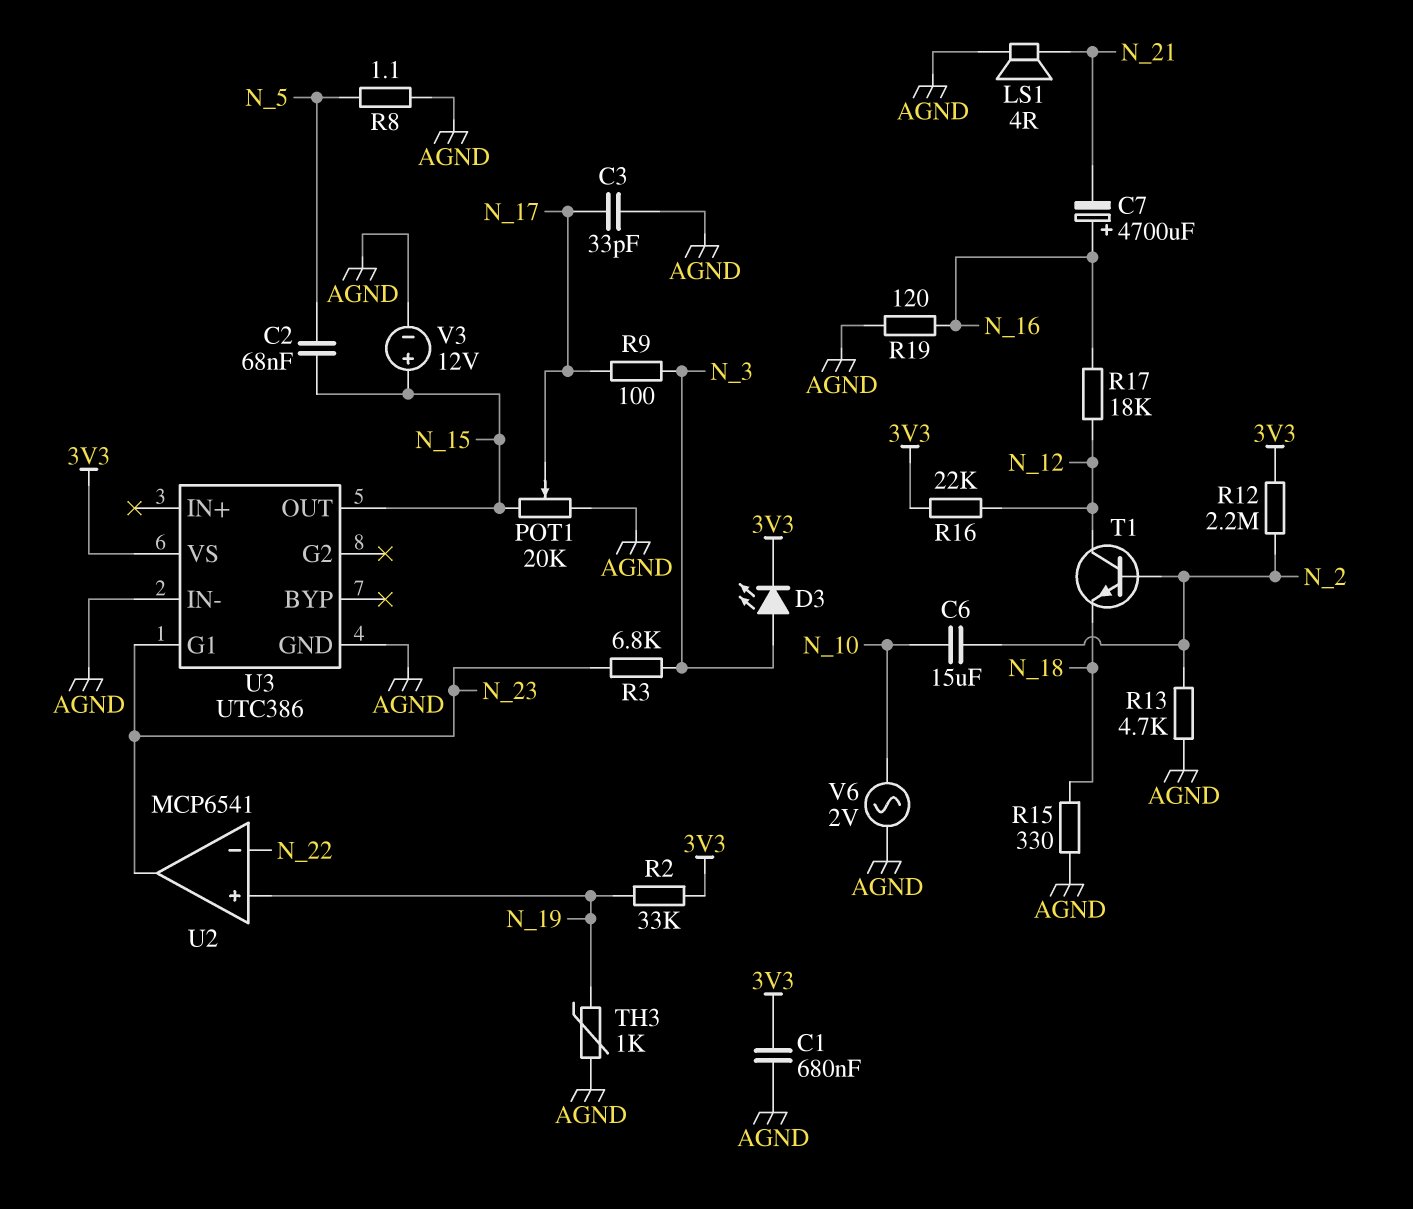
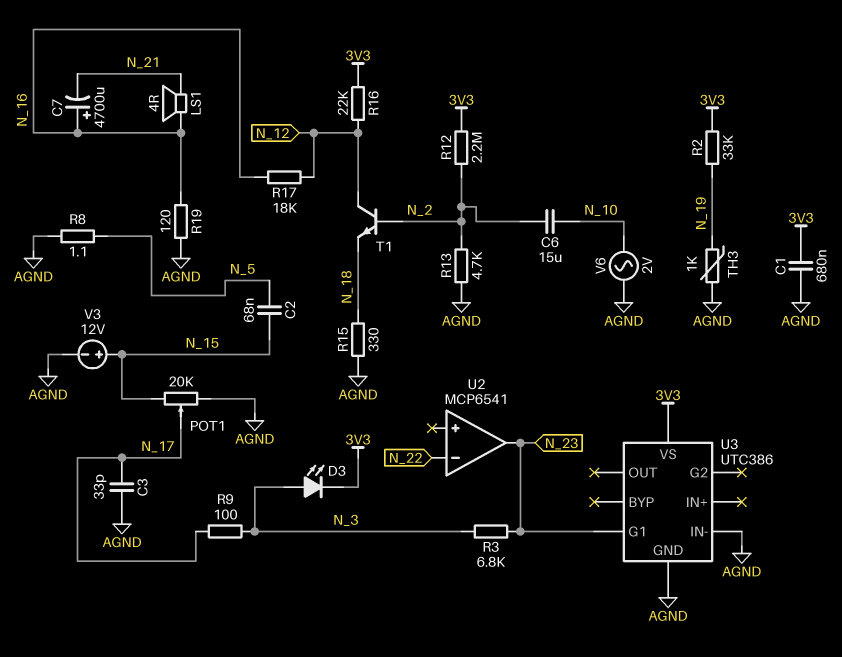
LS1: speaker 4R (AGND, N_21) -> speaker 4R (N_16, N_21)
U2 pin in+: N_19 -> none
U3 pin OUT: N_15 -> none

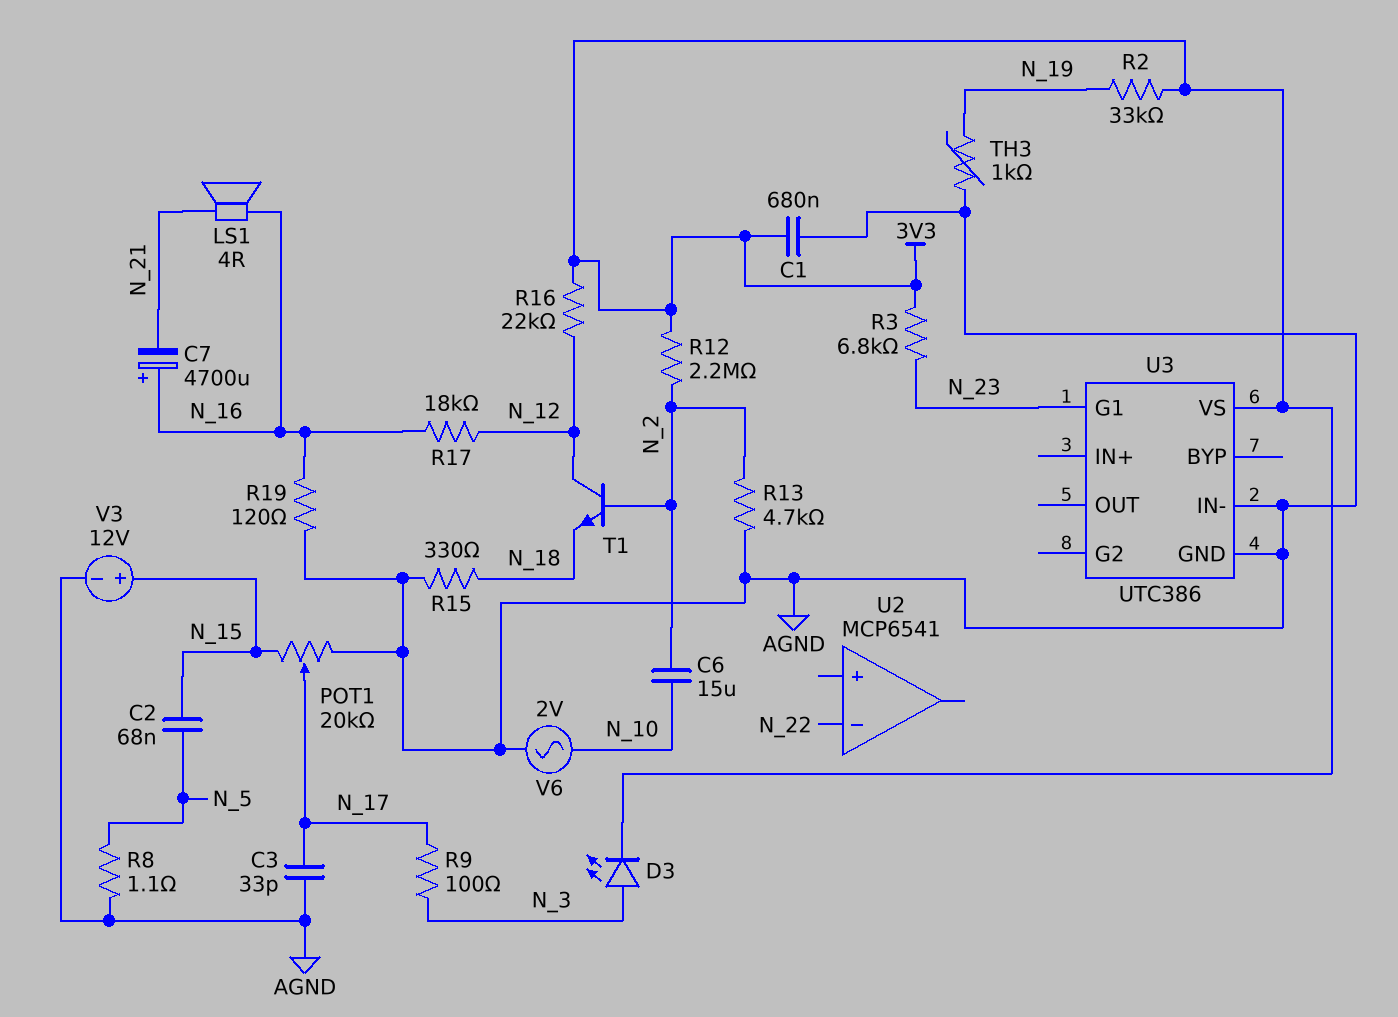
R3: 6.8k (N_3, N_23) -> 6.8k (3V3, N_23)
U2 pin out: N_23 -> none

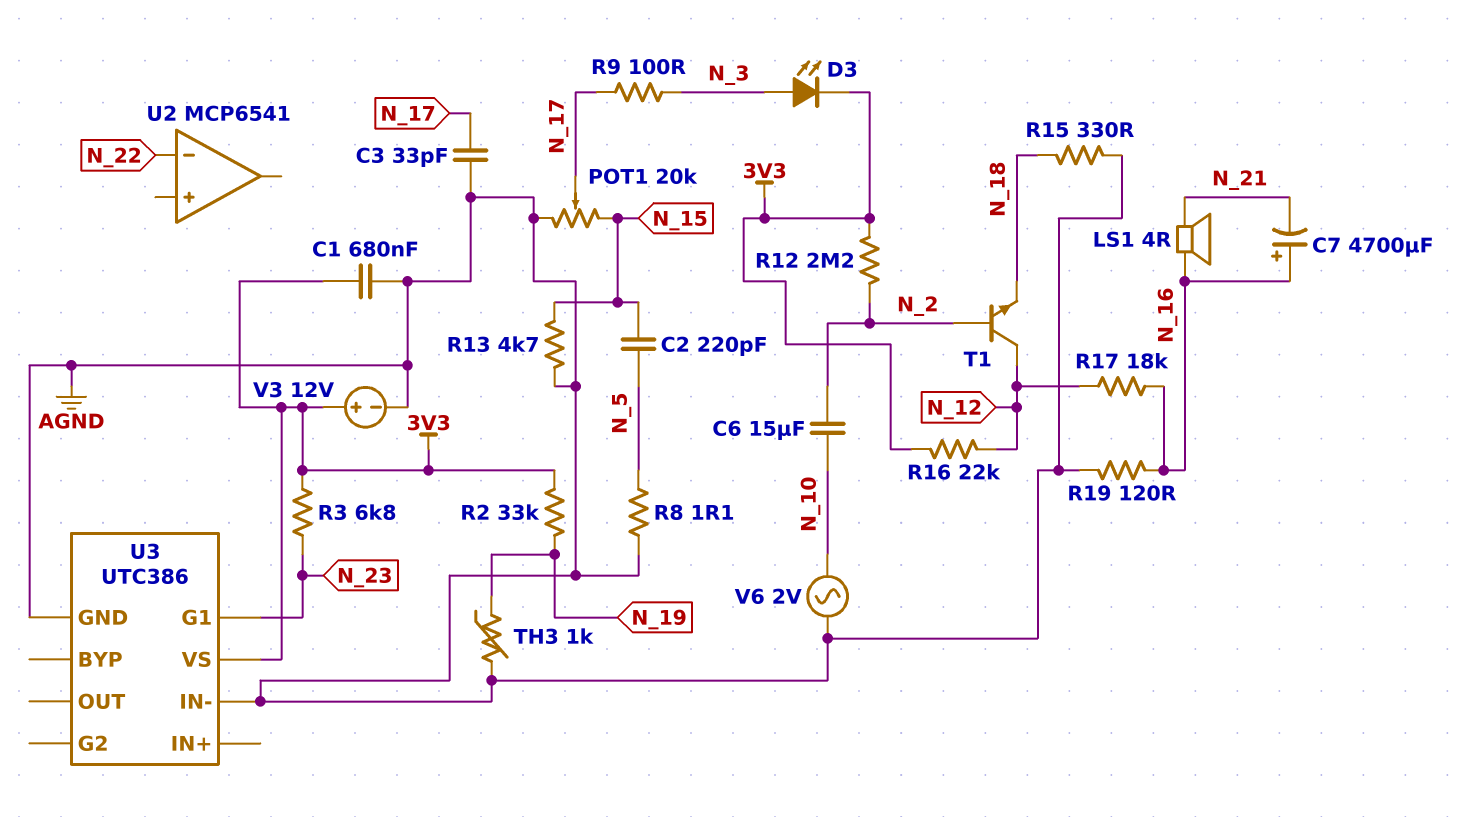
C2: 68nF (N_5, N_15) -> 220pF (N_5, N_15)
R13: 4.7k (AGND, N_2) -> 4.7k (AGND, N_15)
V3: 12V (plus N_15, minus AGND) -> 12V (plus 3V3, minus AGND)

